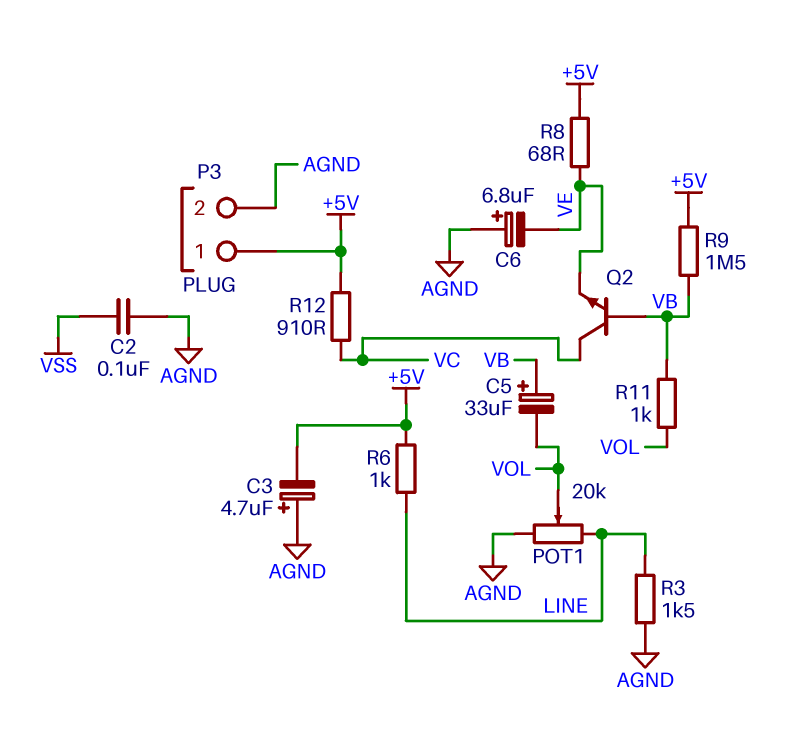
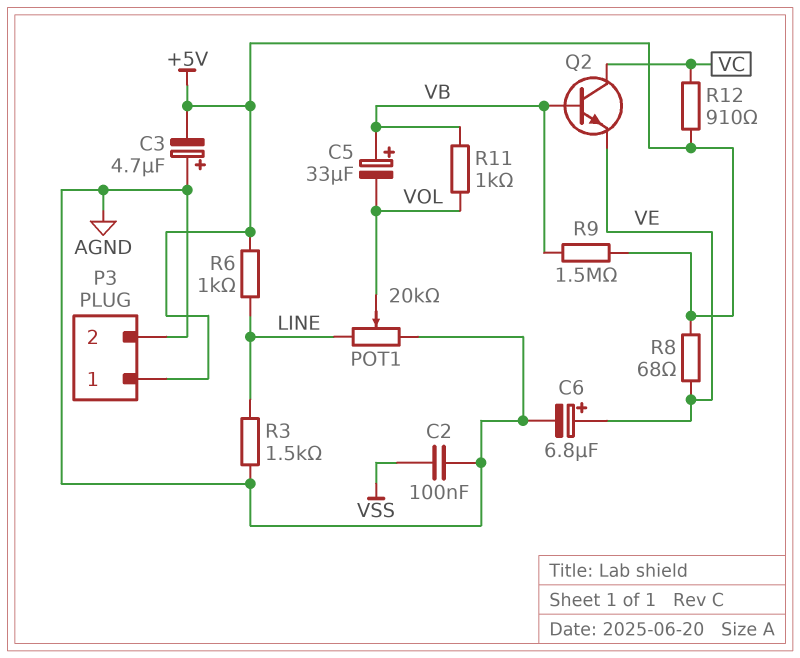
C6: 6.8uF (plus AGND, minus VE) -> 6.8uF (plus VE, minus AGND)

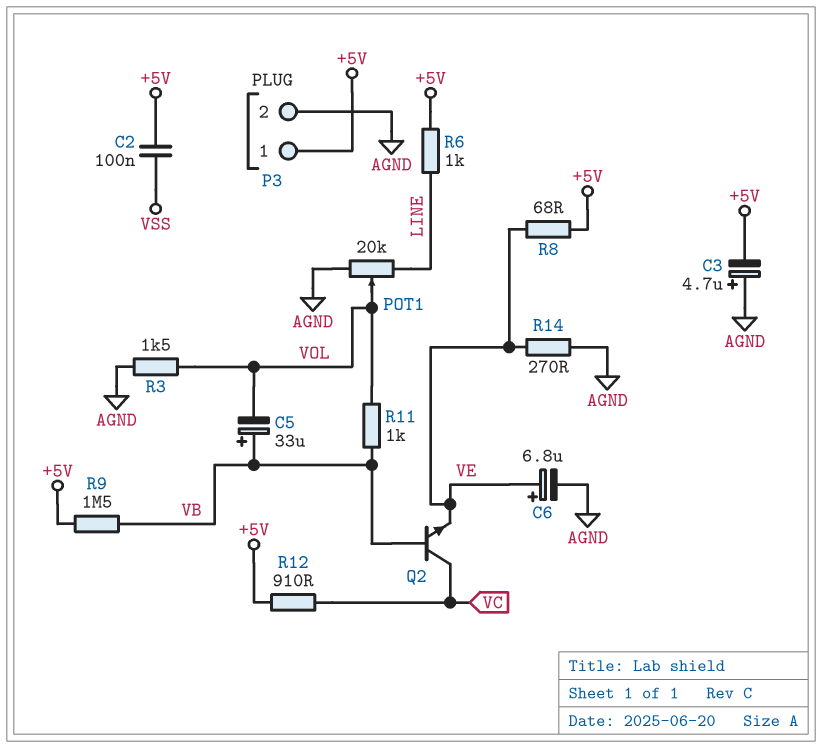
C2: 100nF (AGND, VSS) -> 100nF (+5V, VSS)
R3: 1.5k (AGND, LINE) -> 1.5k (AGND, VOL)
R14: none -> 270 (AGND, VE)

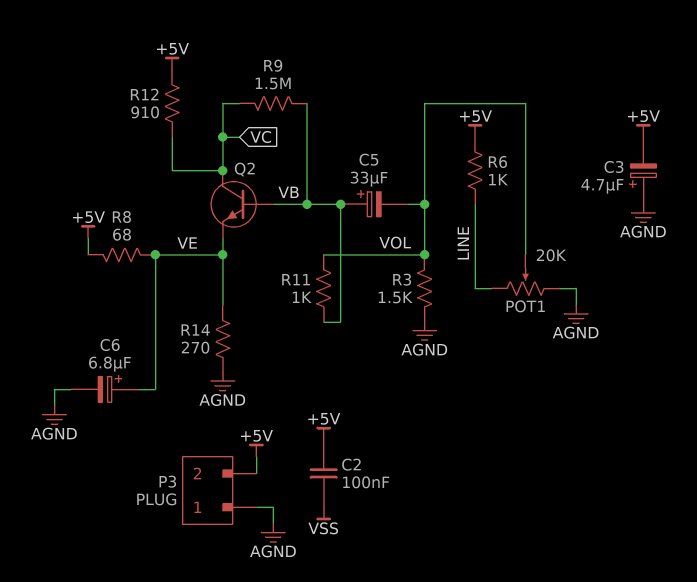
P3 pin 1: +5V -> AGND
P3 pin 2: AGND -> +5V
R9: 1.5M (+5V, VB) -> 1.5M (VB, VC)

